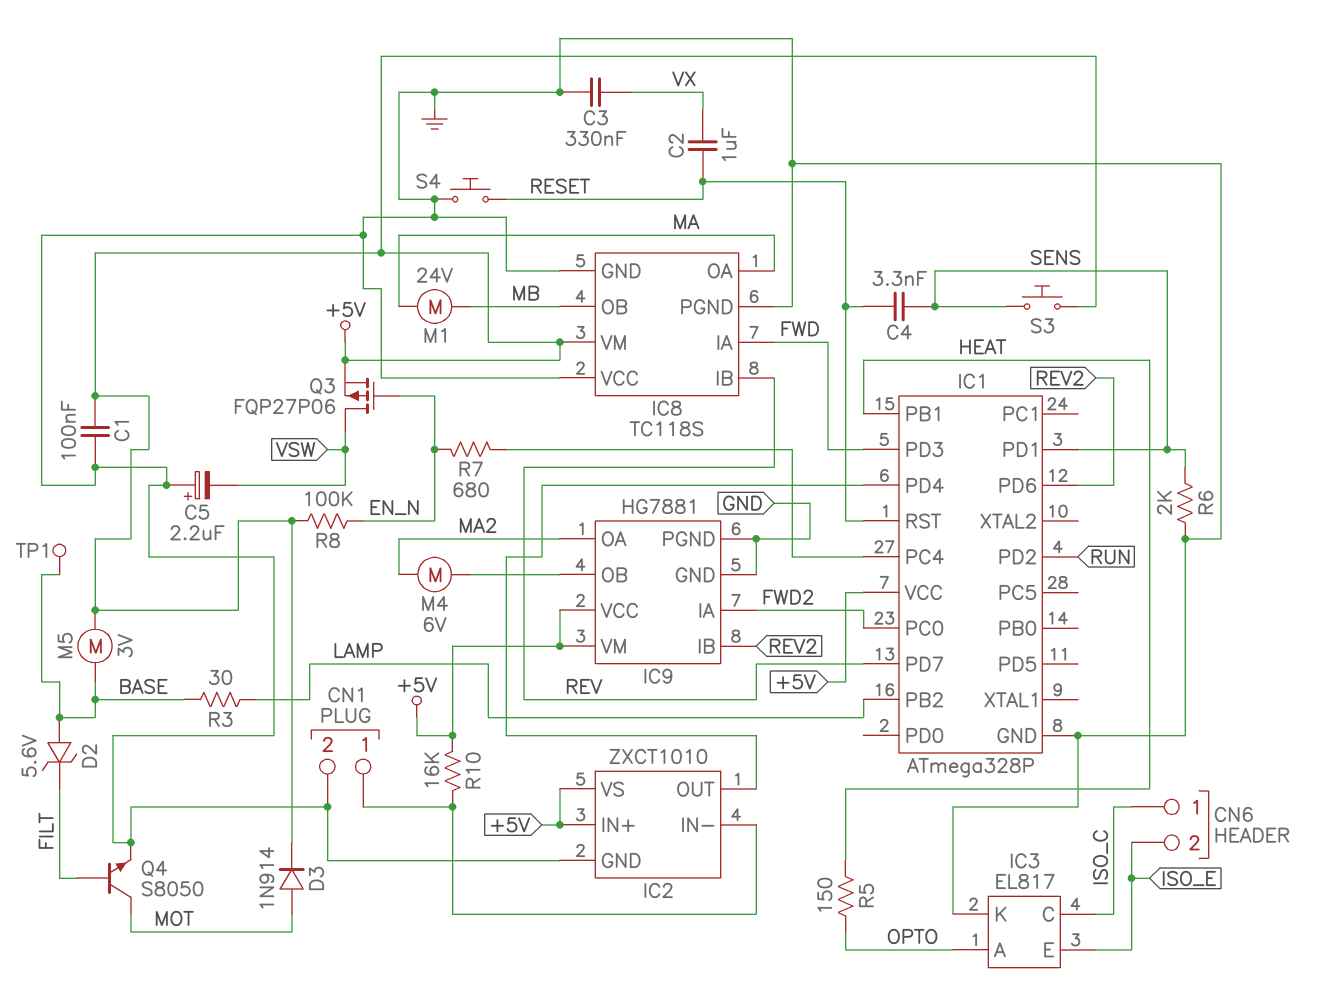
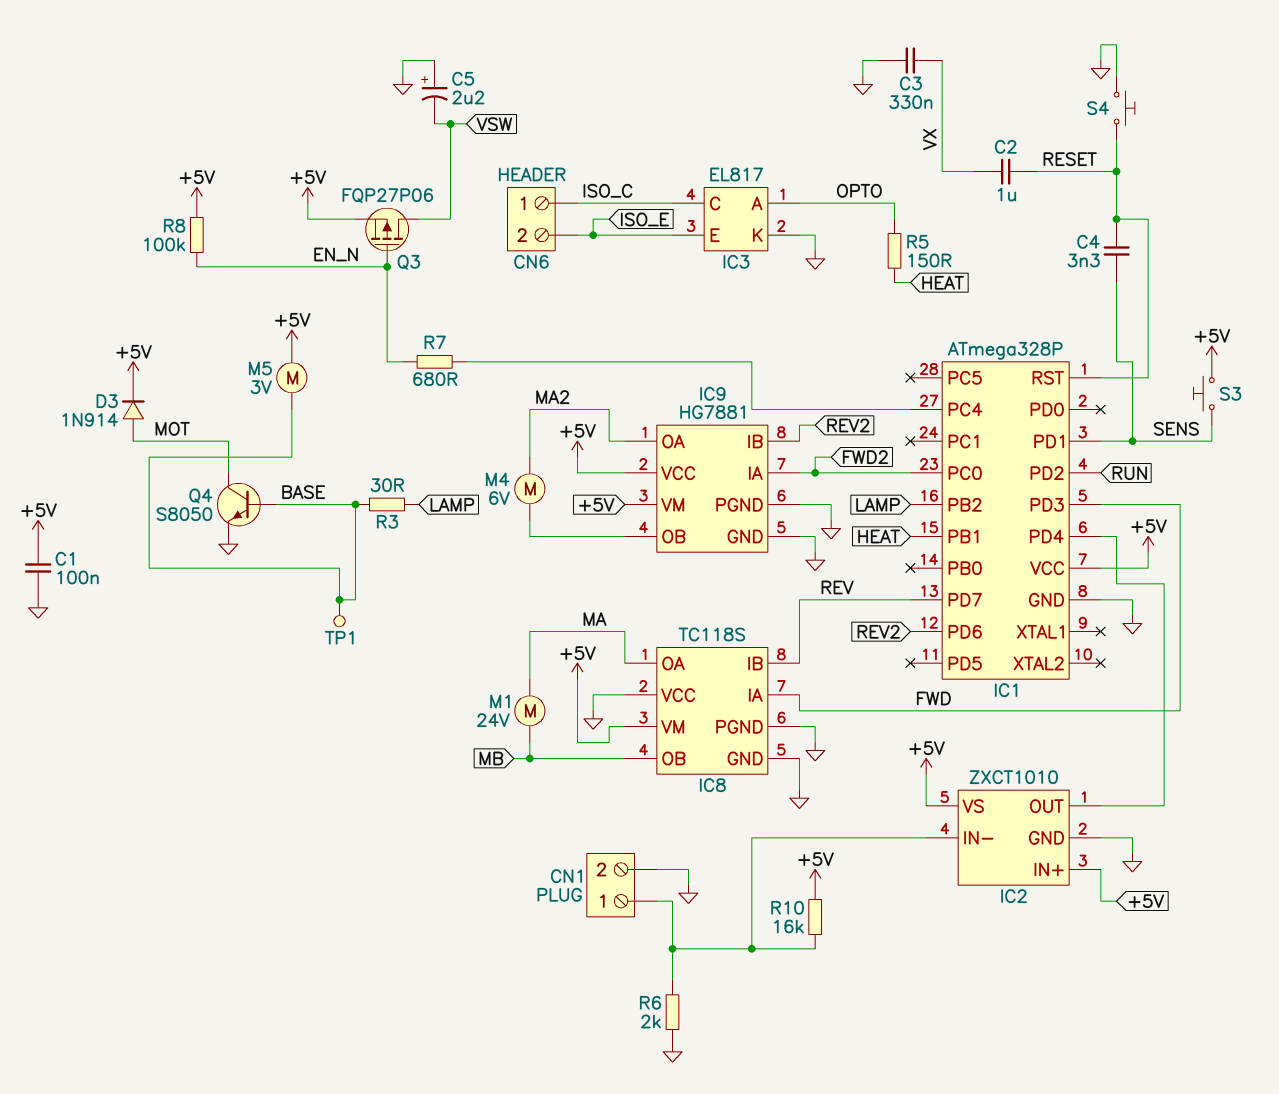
D2: zener 5.6V (A BASE, K FILT) -> none
Q4: NPN S8050 (B FILT, C MOT, E GND) -> NPN S8050 (B BASE, C MOT, E GND)
R6: 2k (GND, SENS) -> 2k (CN1/1, GND)

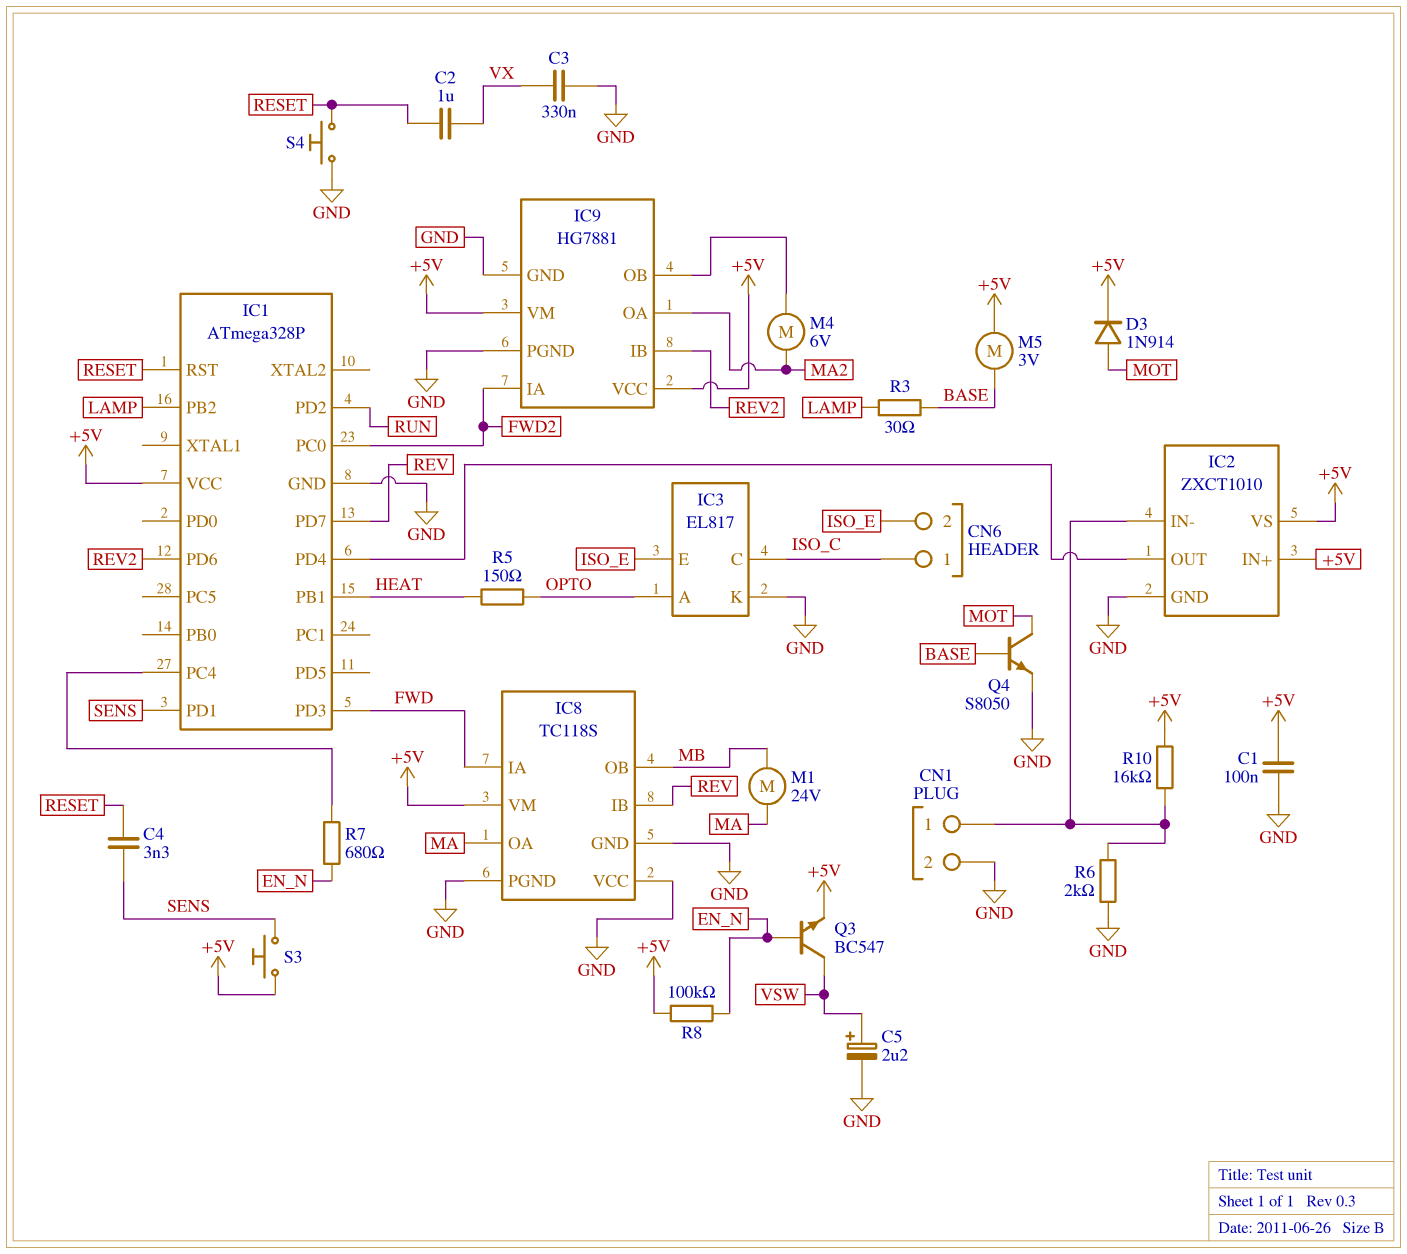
C5: 2.2uF (plus GND, minus VSW) -> 2.2uF (plus VSW, minus GND)
Q3: PMOS FQP27P06 (G EN_N, D VSW, S +5V) -> NPN BC547 (B EN_N, C VSW, E +5V)
TP1: test point (BASE) -> none

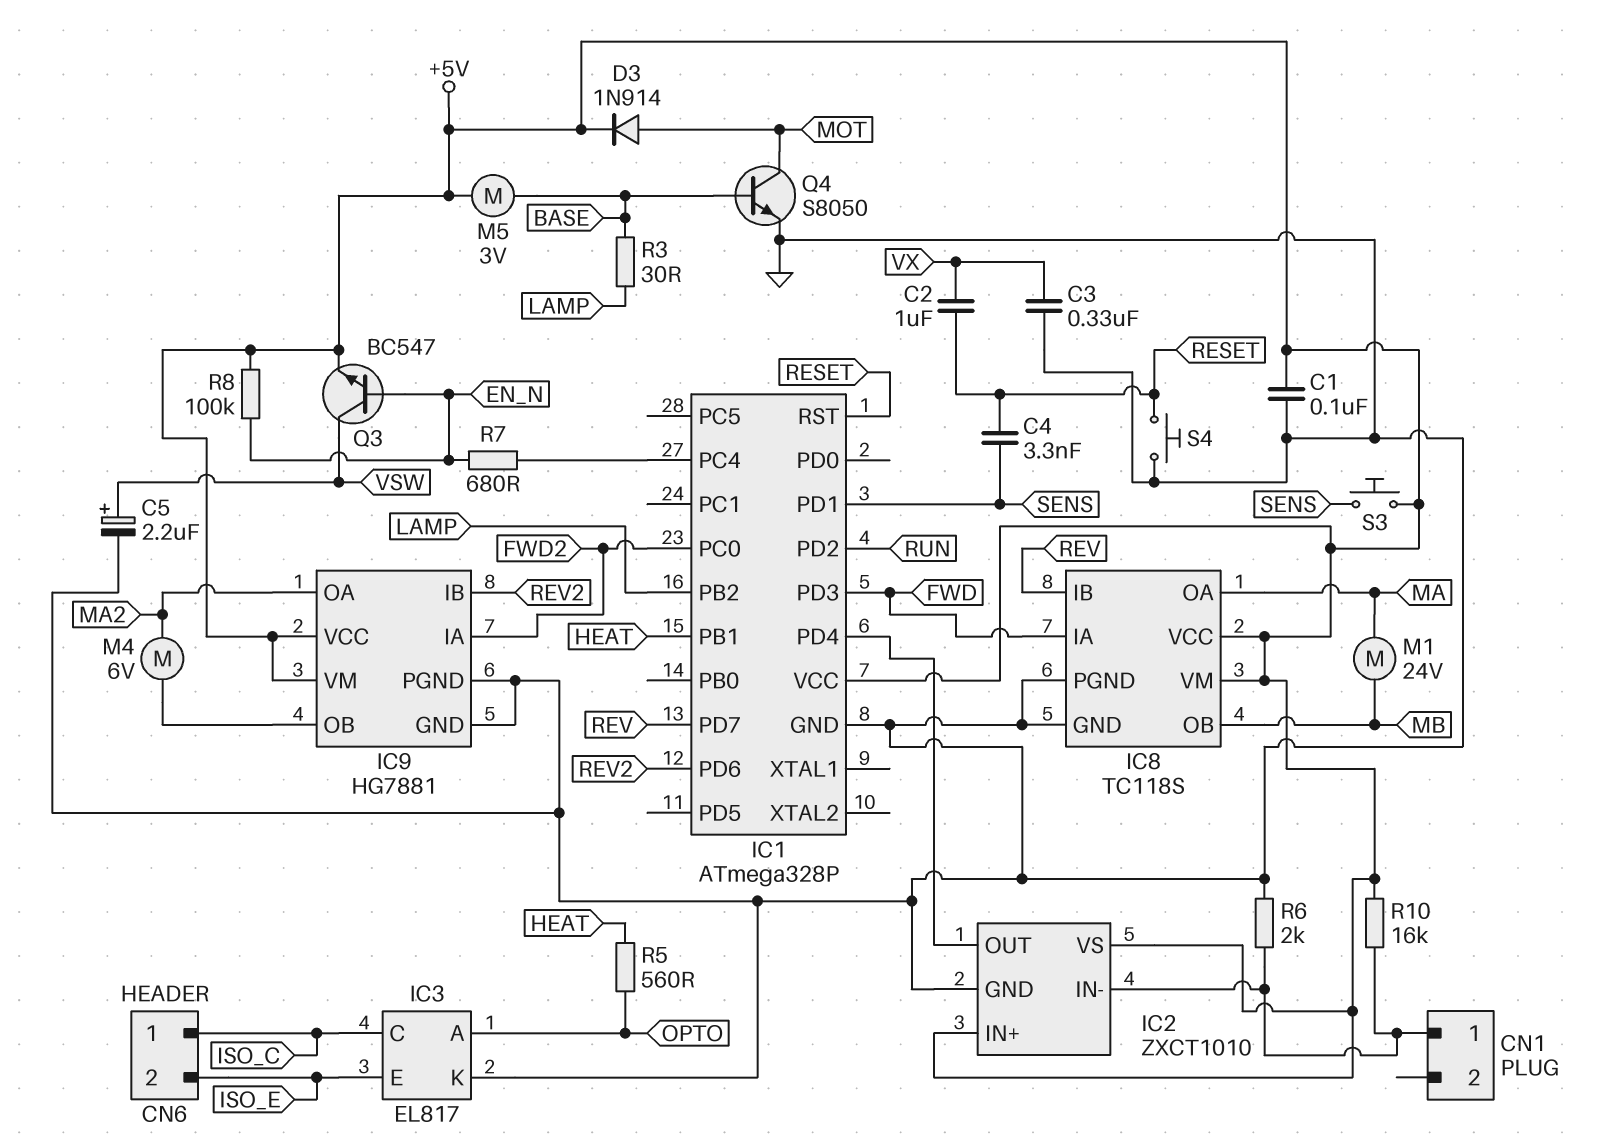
CN1 pin 2: GND -> none
IC8 pin VCC: GND -> +5V
R5: 150 (HEAT, OPTO) -> 560 (HEAT, OPTO)

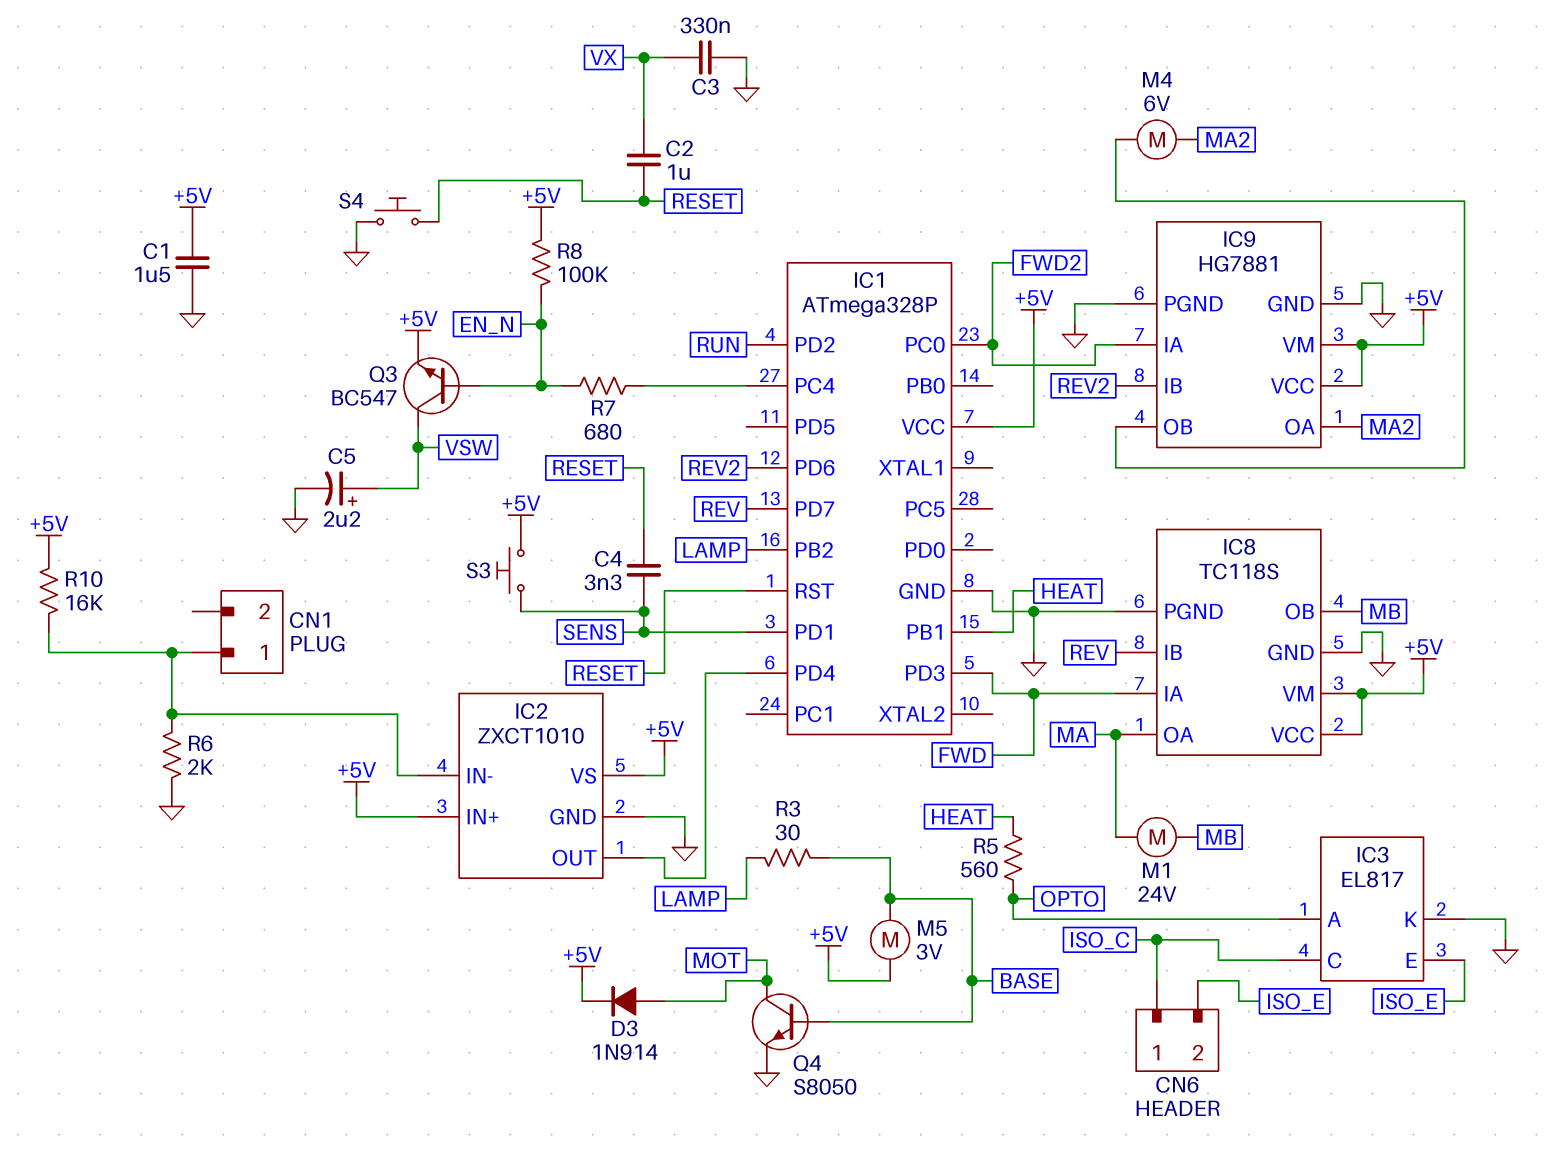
C1: 100nF (+5V, GND) -> 1.5uF (+5V, GND)

